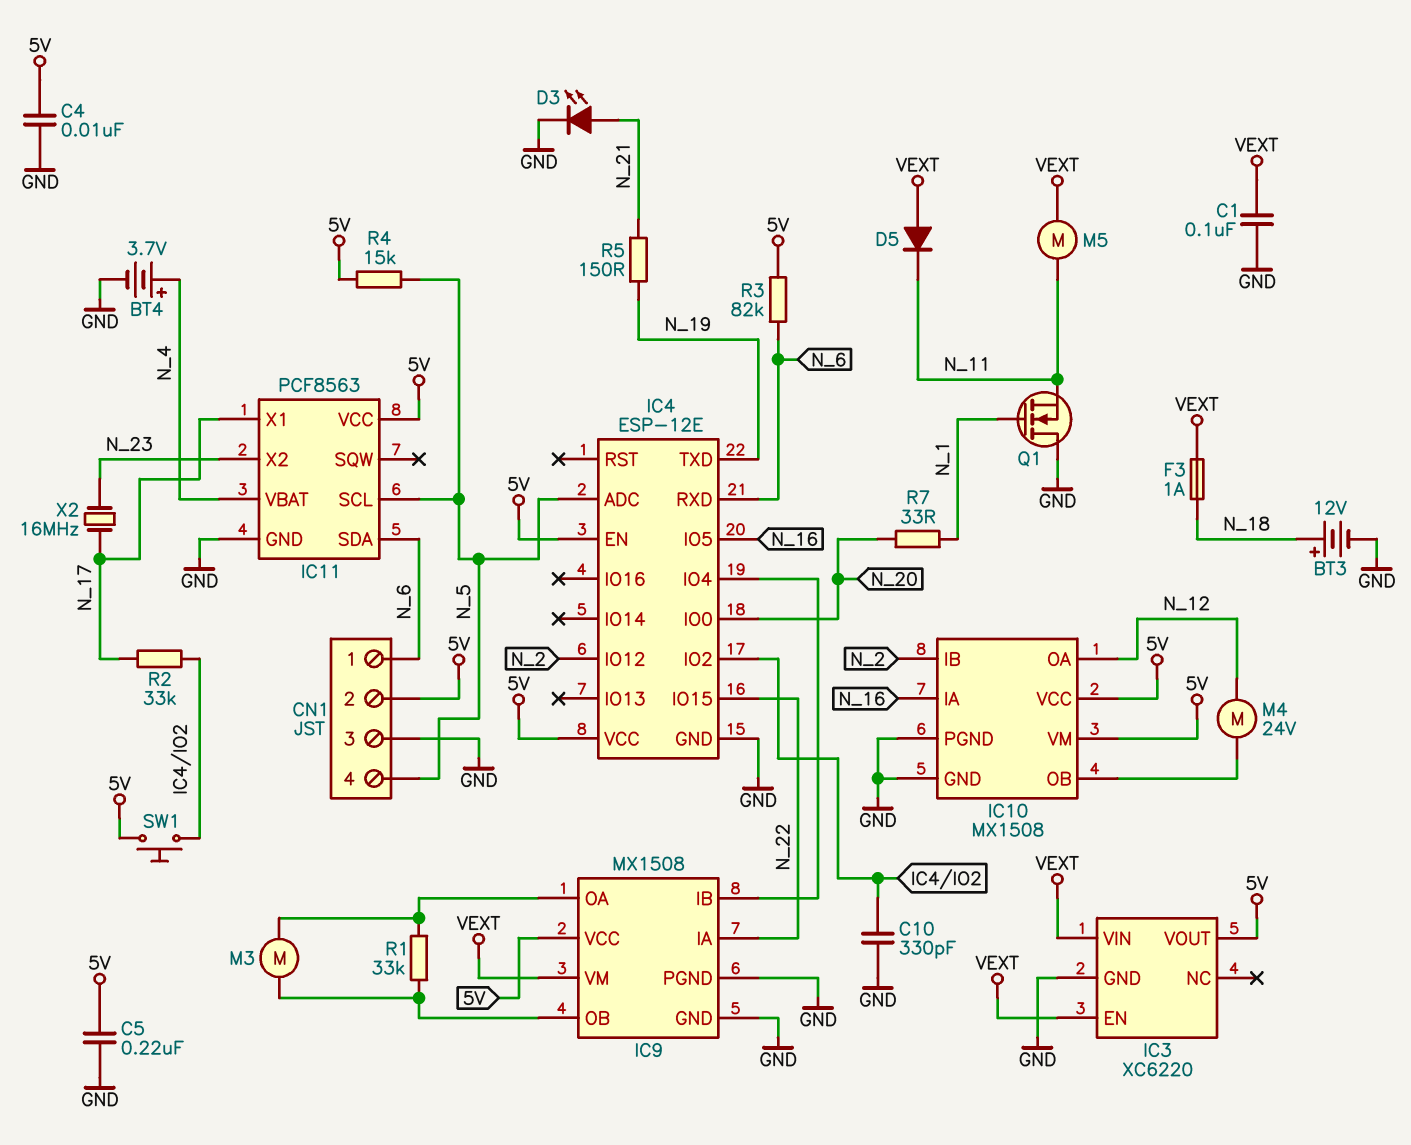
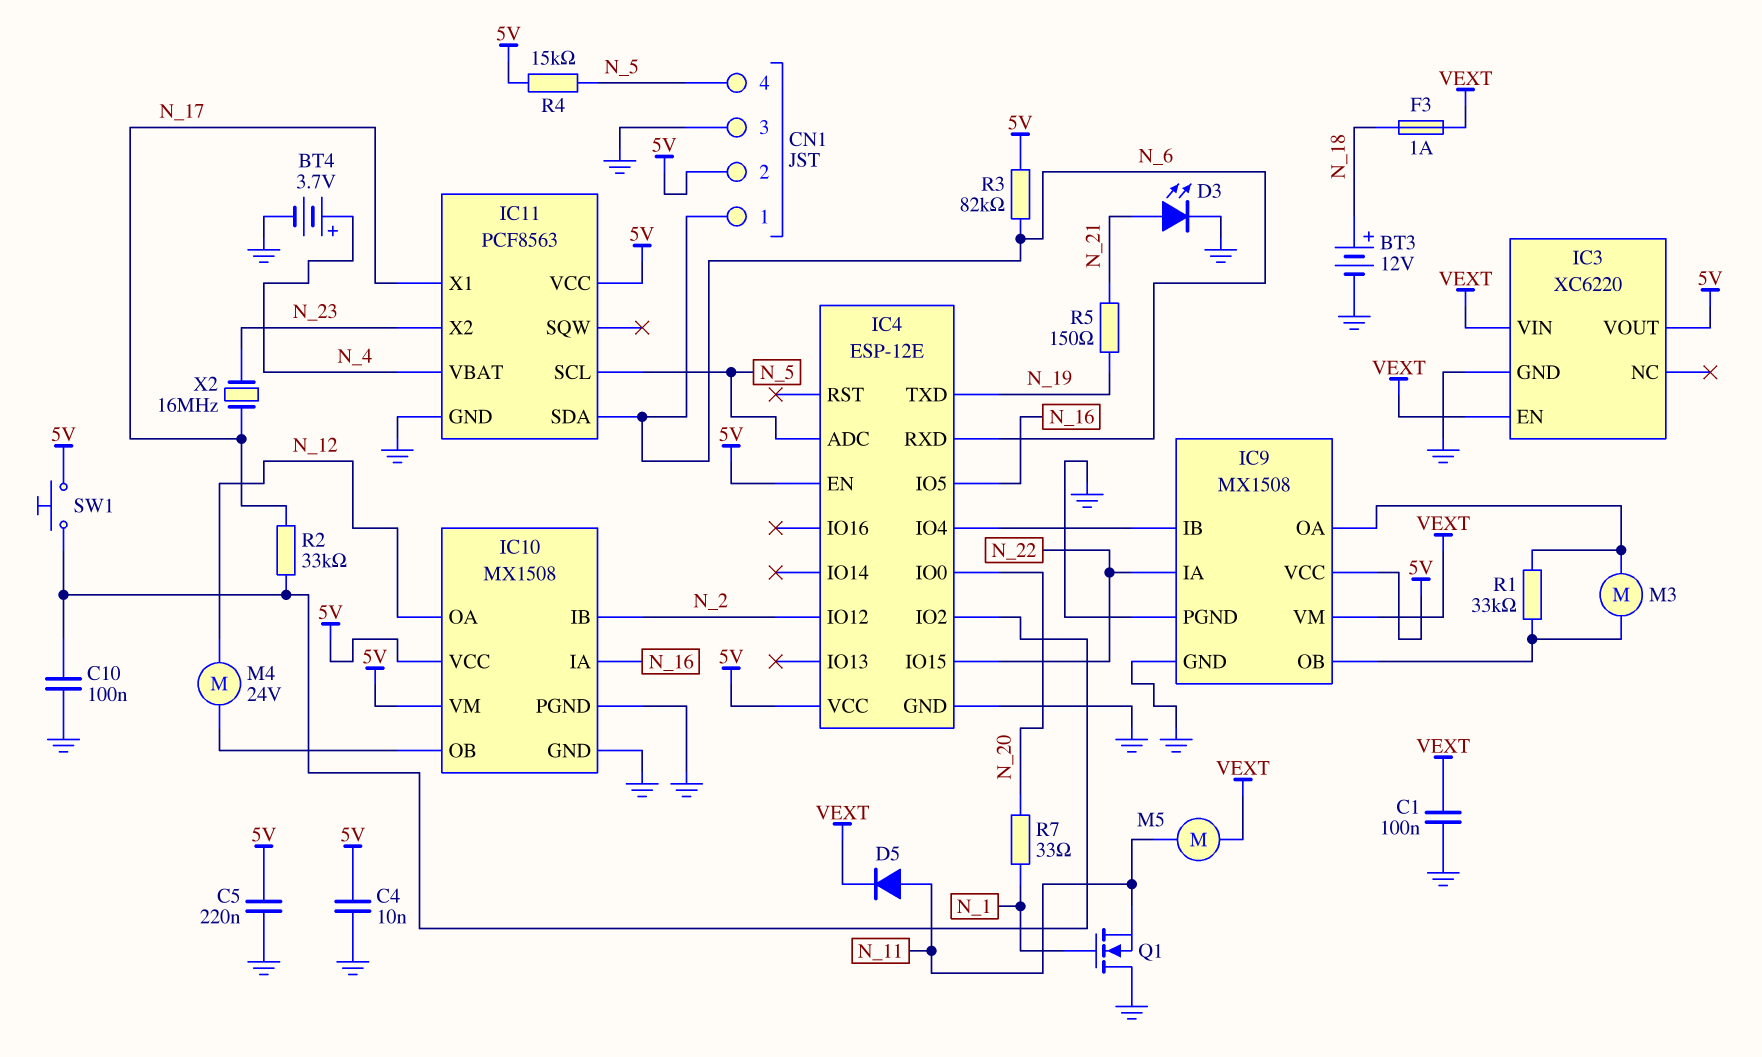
C10: 330pF (GND, IC4/IO2) -> 100nF (GND, IC4/IO2)
D5: diode (A VEXT, K N_11) -> diode (A N_11, K VEXT)

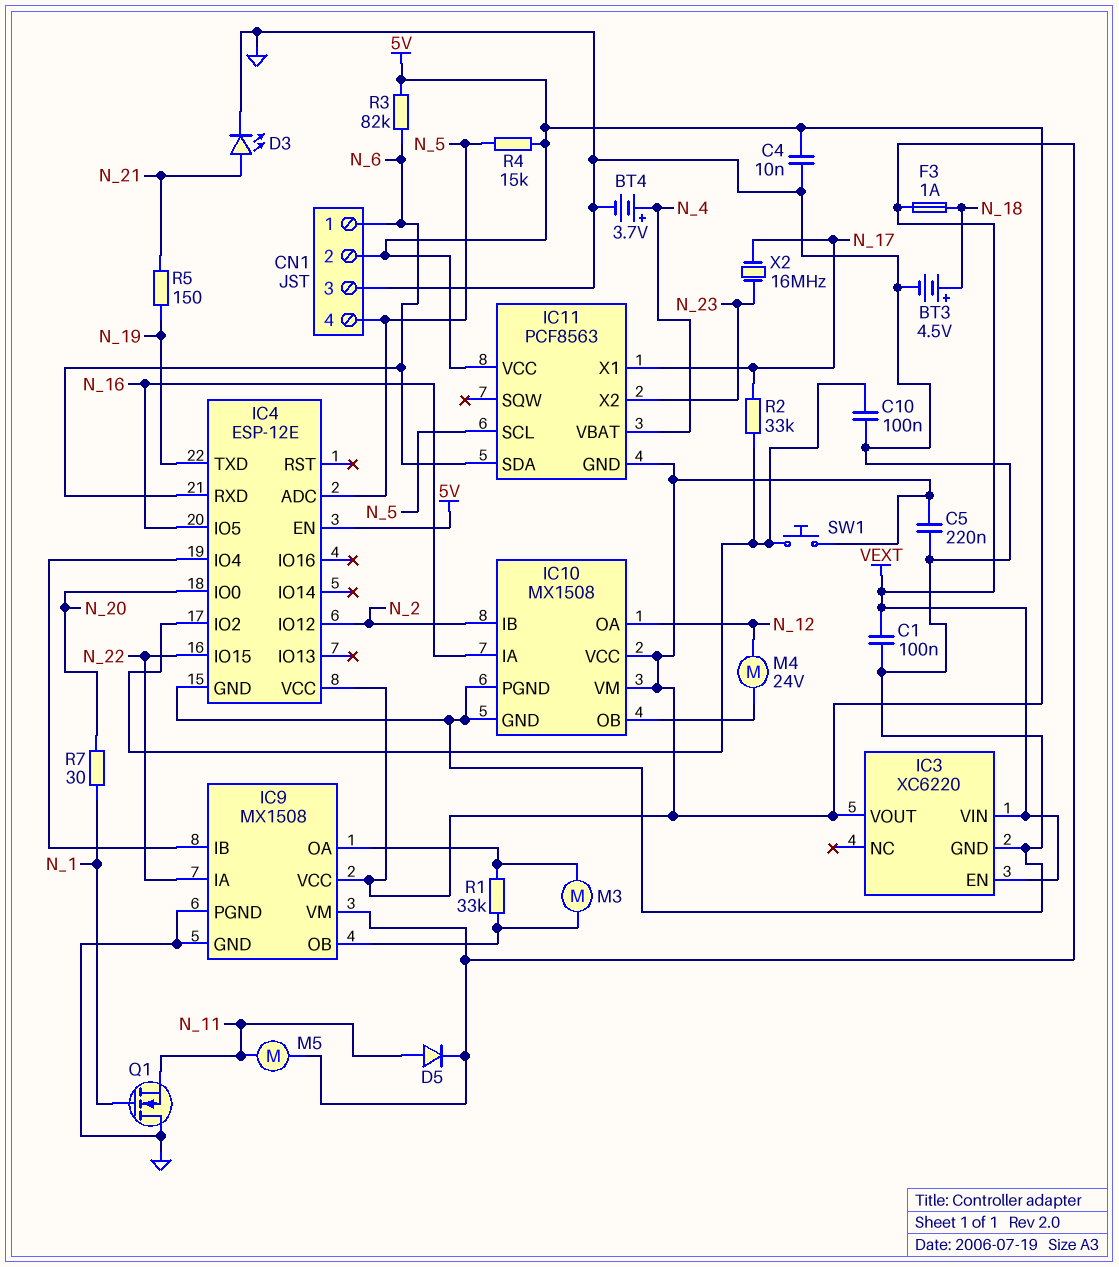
BT3: 12V (plus N_18, minus GND) -> 4.5V (plus N_18, minus GND)
IC11 pin GND: GND -> 5V
R7: 33 (N_1, N_20) -> 30 (N_1, N_20)

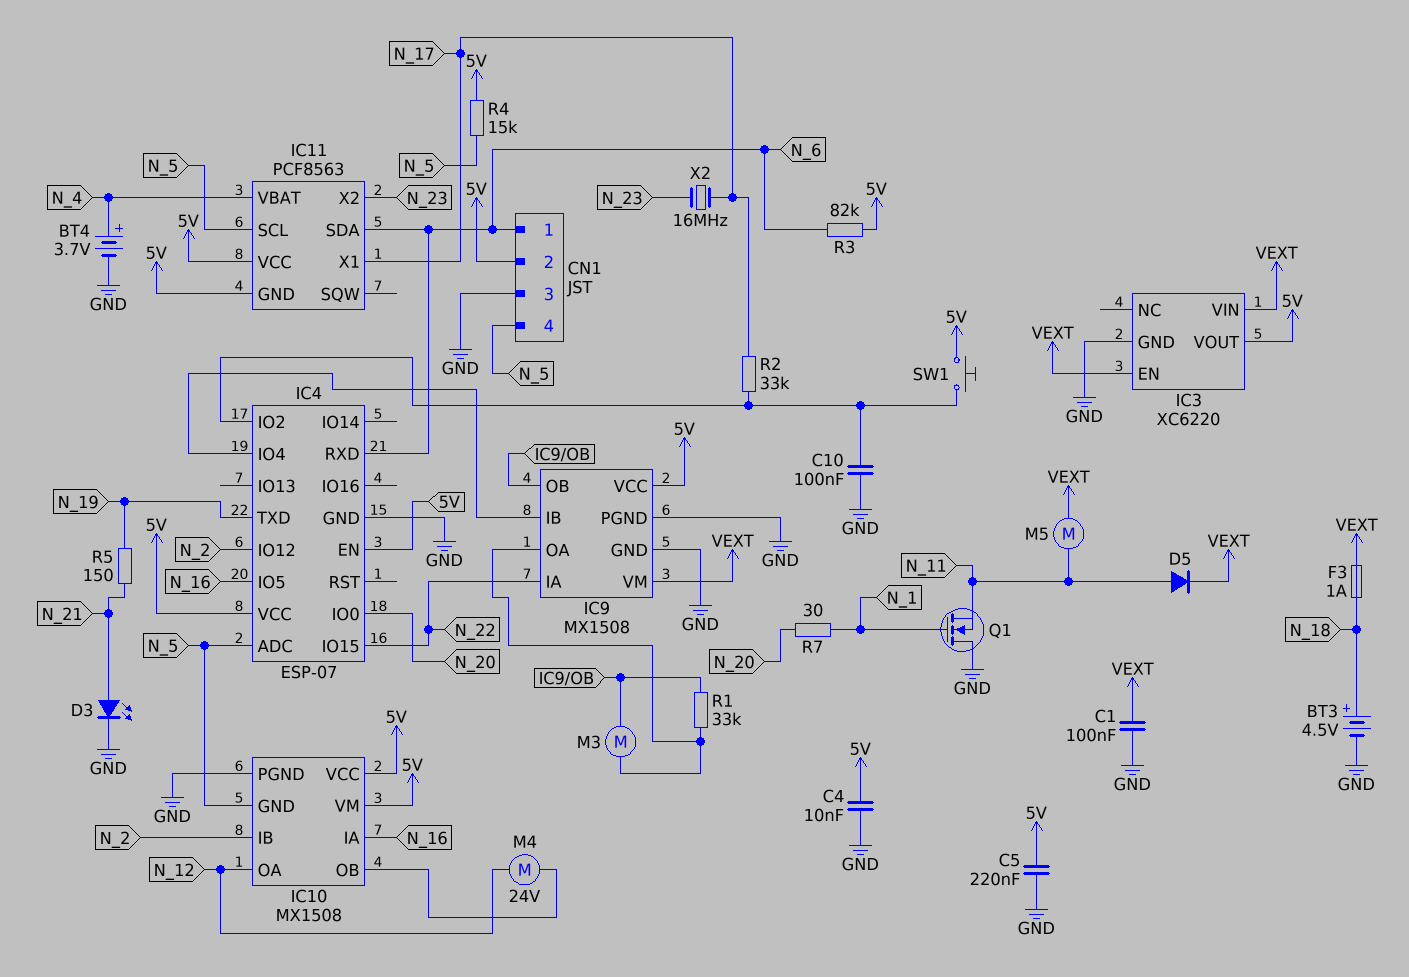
IC4: ESP-12E -> ESP-07
IC10 pin GND: GND -> N_5

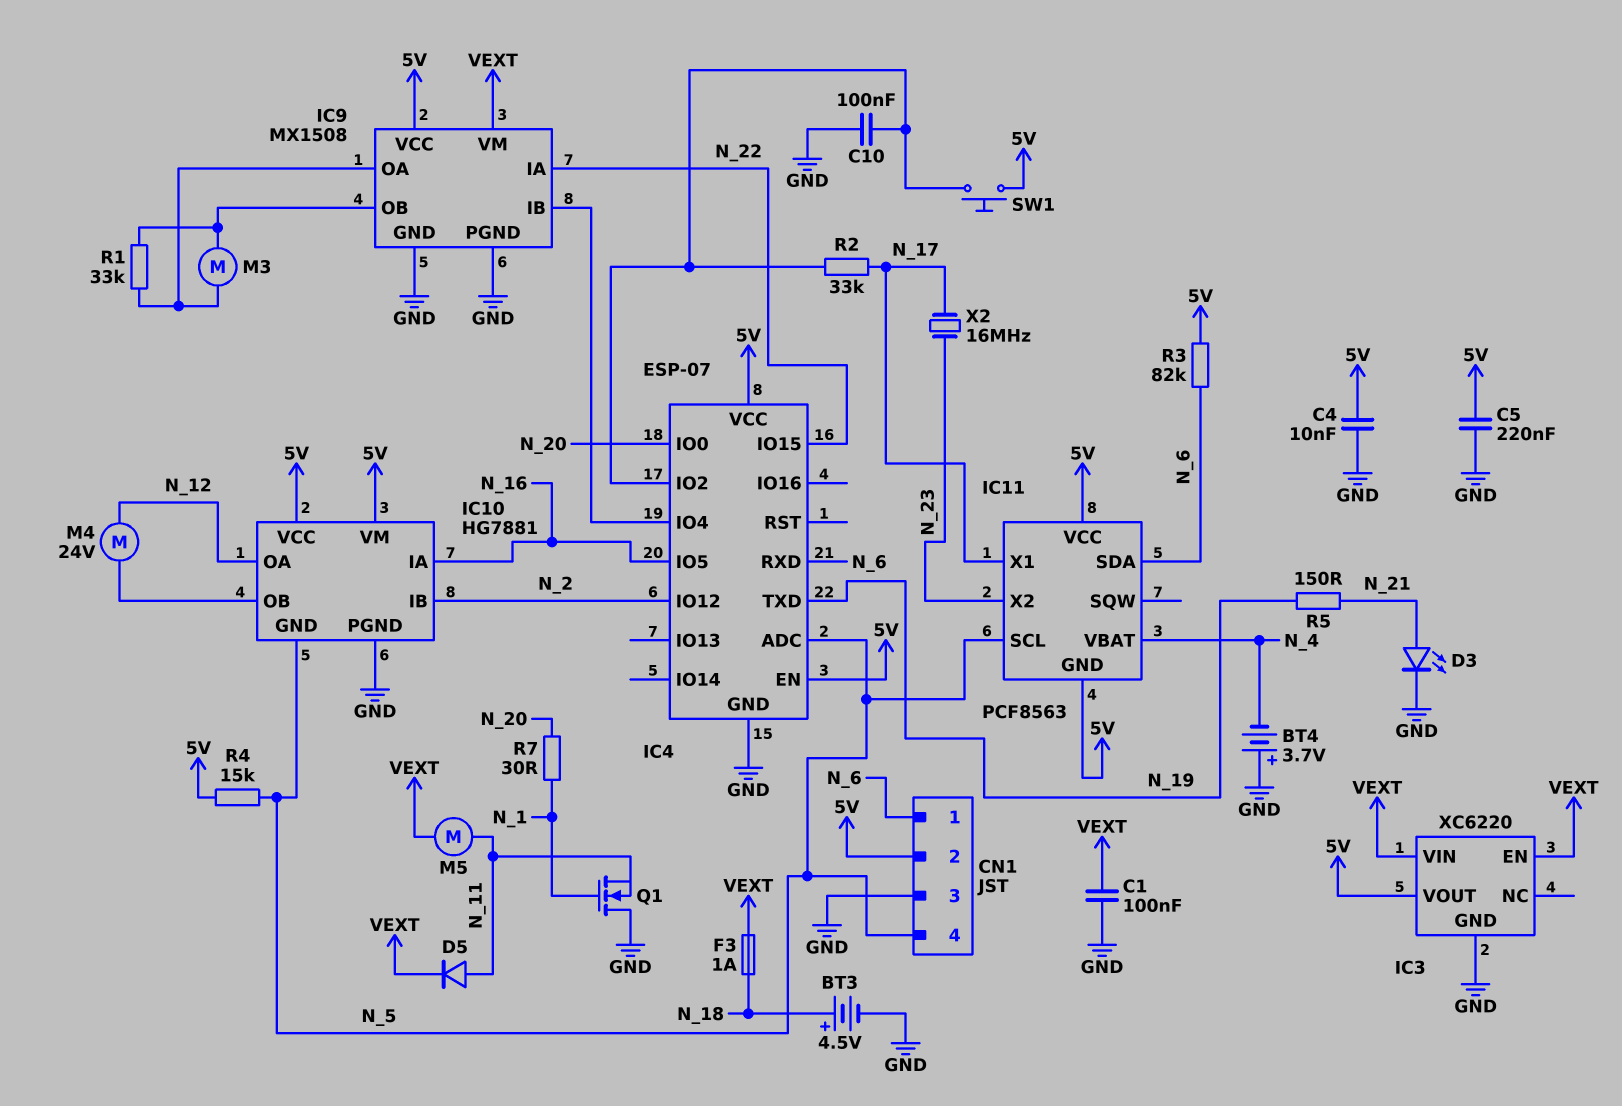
BT4: 3.7V (plus N_4, minus GND) -> 3.7V (plus GND, minus N_4)
IC10: MX1508 -> HG7881

